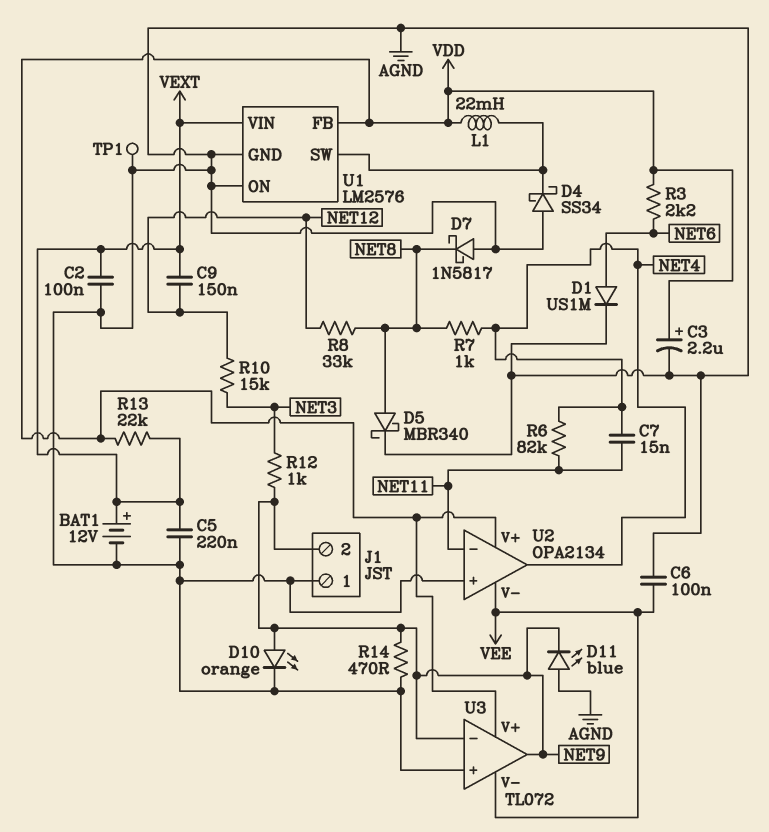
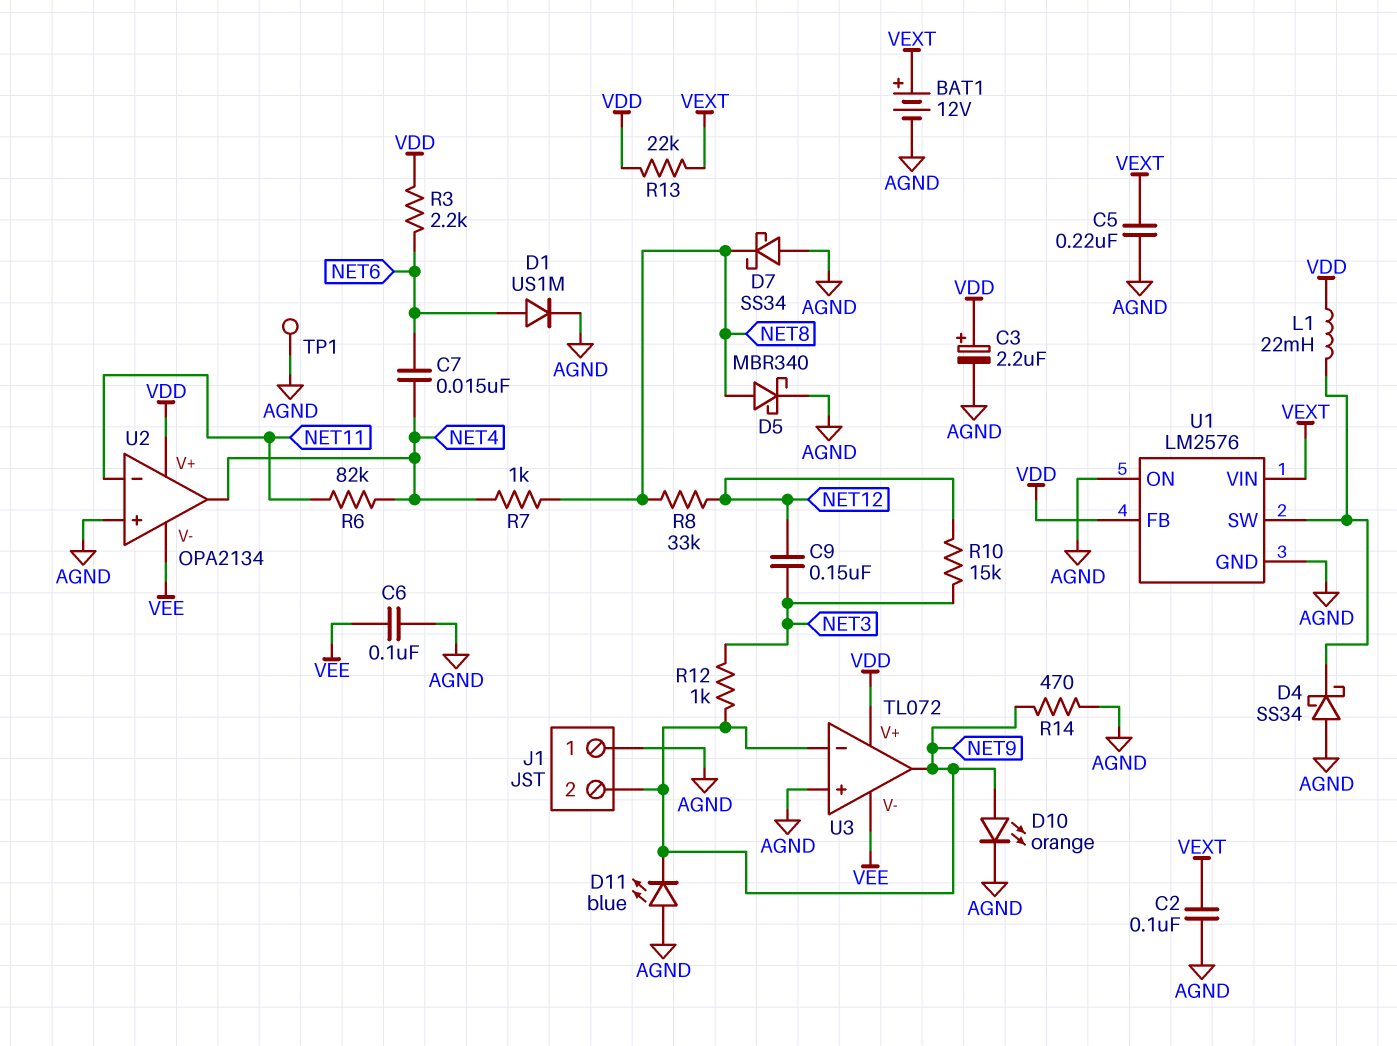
C7: 15nF (NET4, NET11) -> 15nF (NET4, NET6)
C9: 150nF (NET12, VEXT) -> 150nF (NET3, NET12)
D7: schottky 1N5817 (A AGND, K NET8) -> schottky SS34 (A AGND, K NET8)

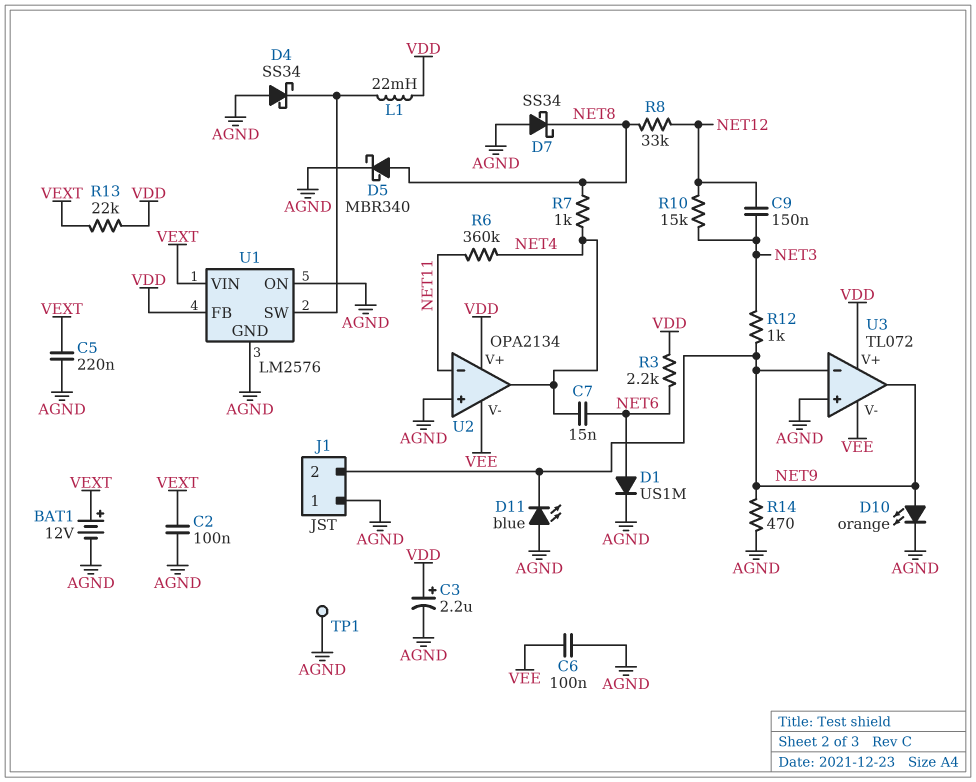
R6: 82k (NET4, NET11) -> 360k (NET4, NET11)

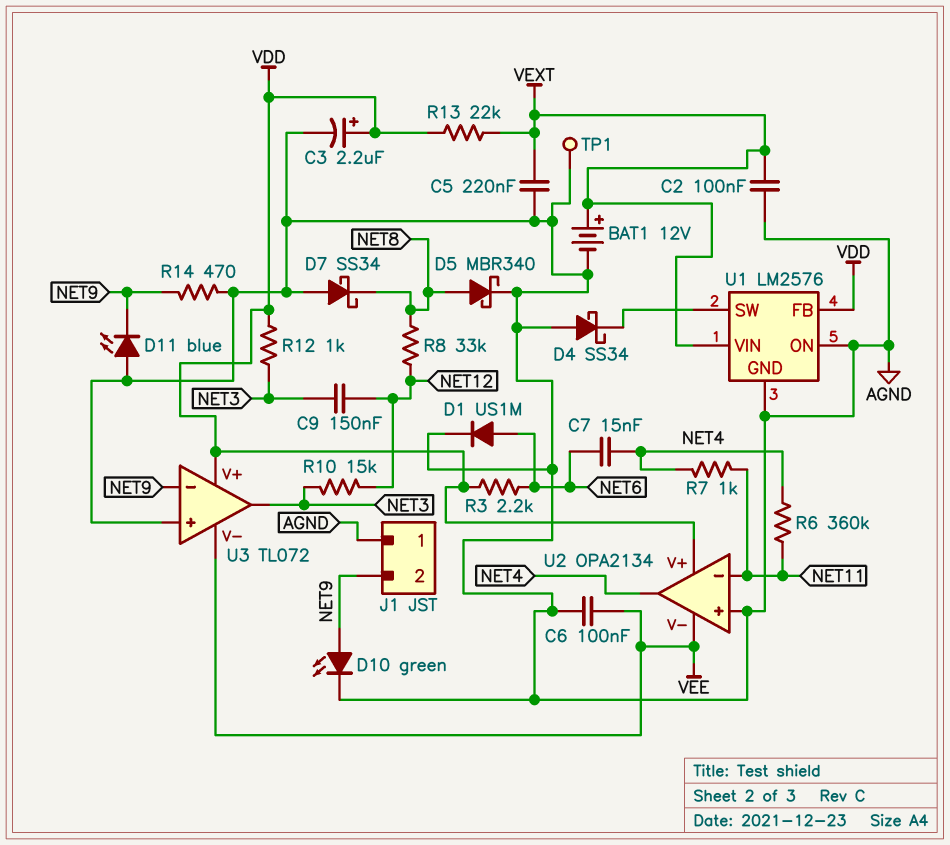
D10: LED orange (A NET9, K AGND) -> LED green (A NET9, K AGND)
L1: 22mH (U1/SW, VDD) -> none
R7: 1k (NET4, NET8) -> 1k (NET4, NET11)
R12: 1k (NET3, NET9) -> 1k (NET3, VDD)
U3 pin out: NET9 -> NET3

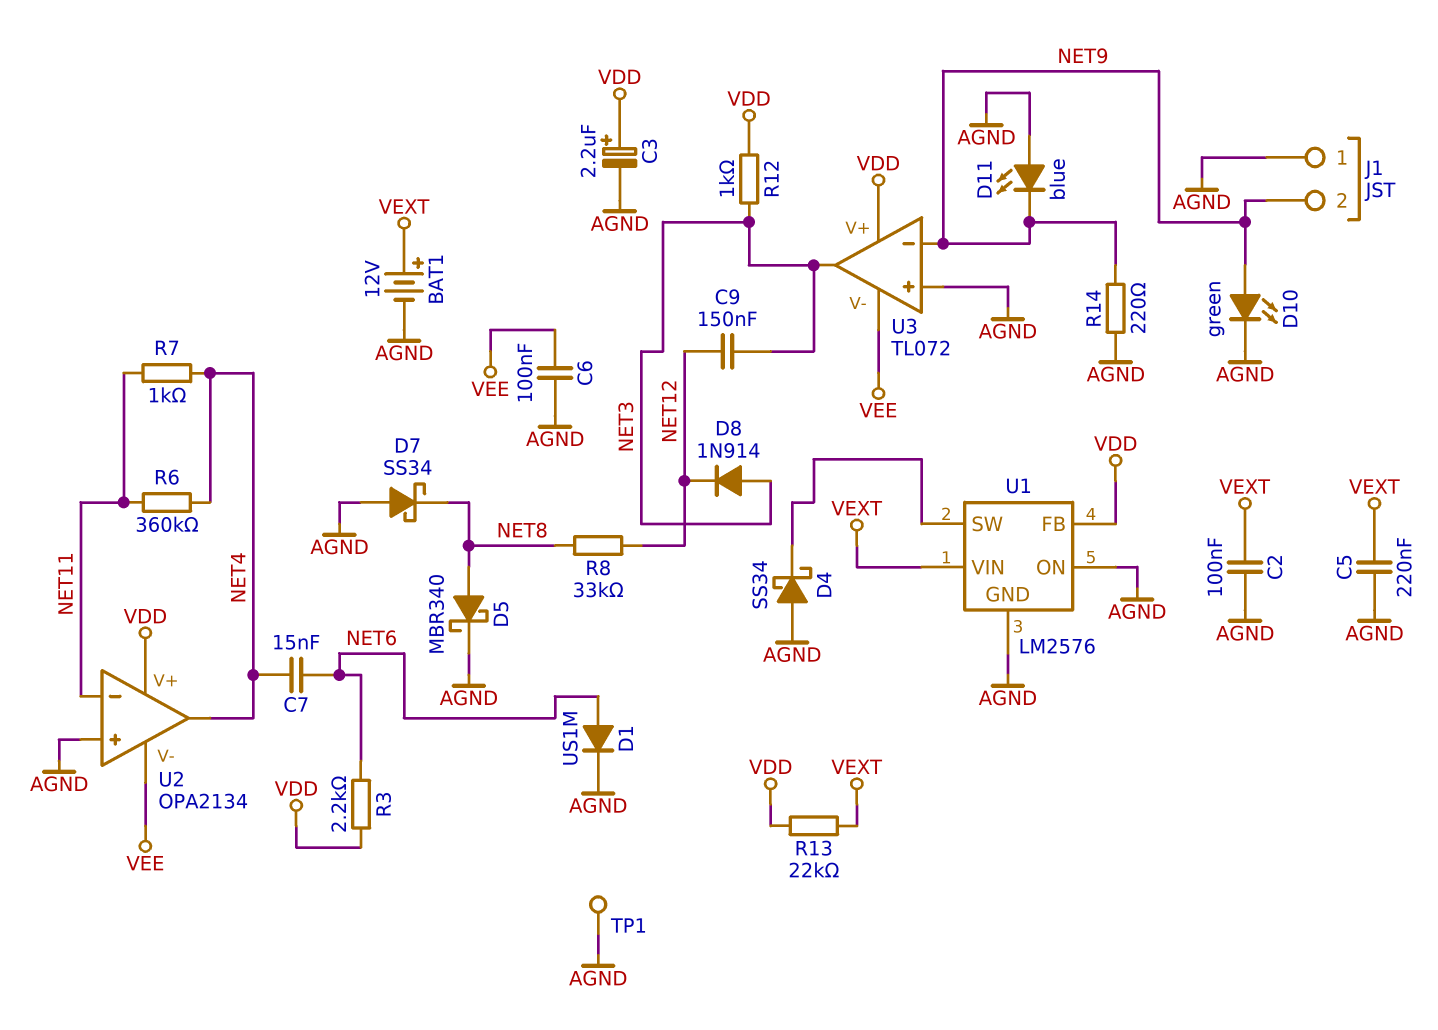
D8: none -> diode 1N914 (A NET3, K NET12)
R10: 15k (NET3, NET12) -> none
R14: 470 (AGND, NET9) -> 220 (AGND, NET9)

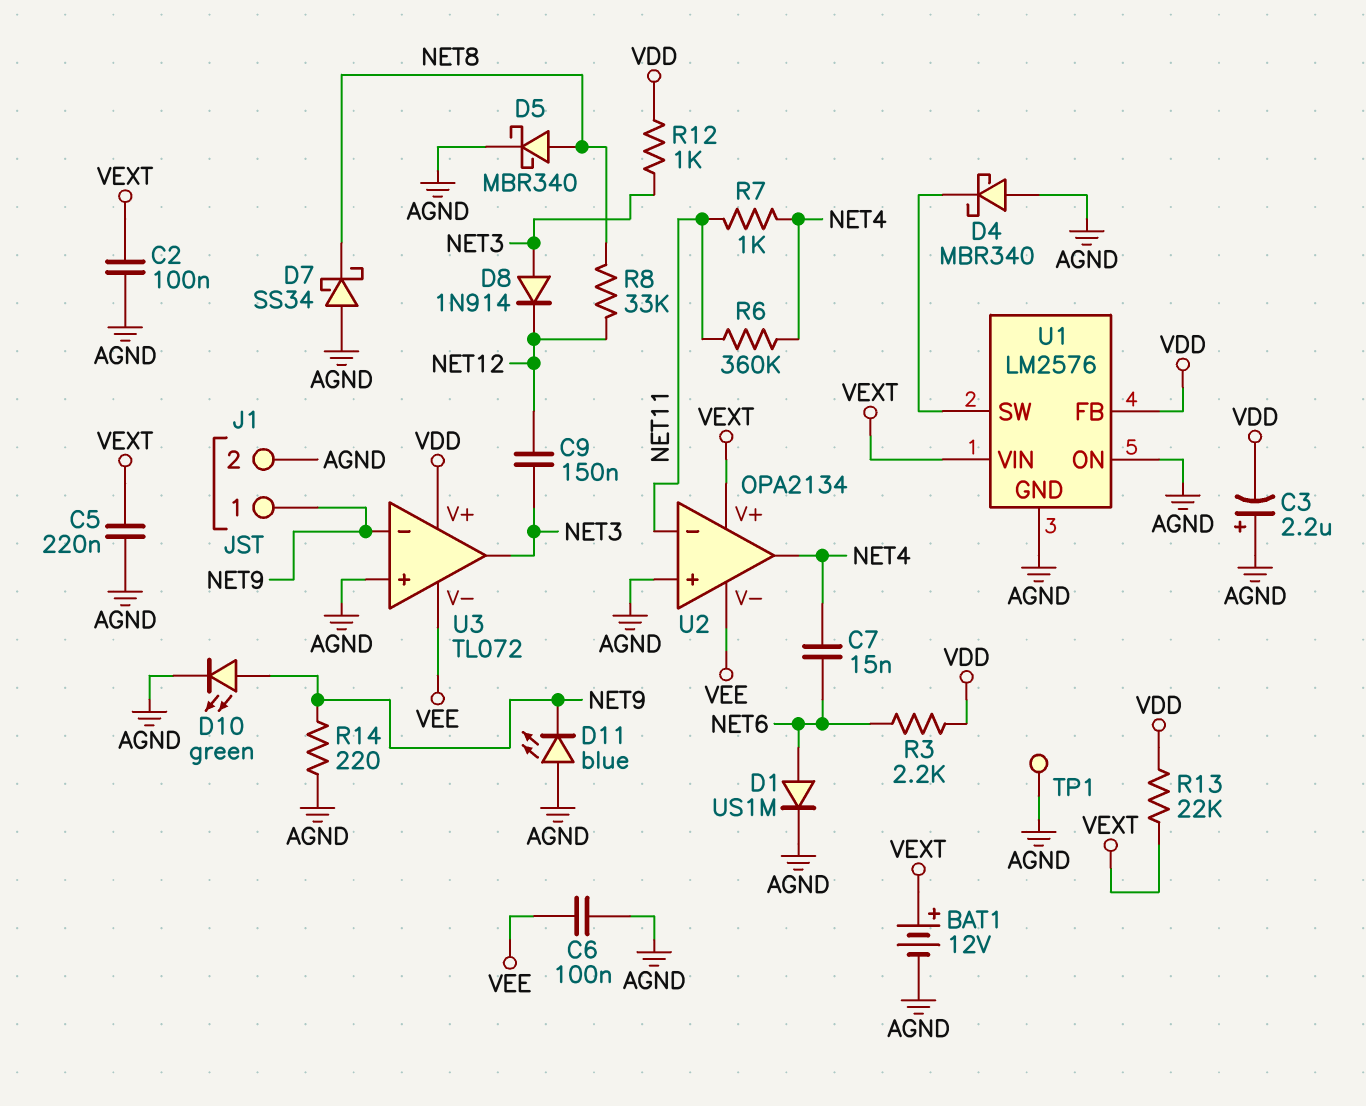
C3: 2.2uF (plus VDD, minus AGND) -> 2.2uF (plus AGND, minus VDD)
D4: schottky SS34 (A AGND, K U1/SW) -> schottky MBR340 (A AGND, K U1/SW)
J1 pin 1: AGND -> NET9
J1 pin 2: NET9 -> AGND
U2 pin V+: VDD -> VEXT

